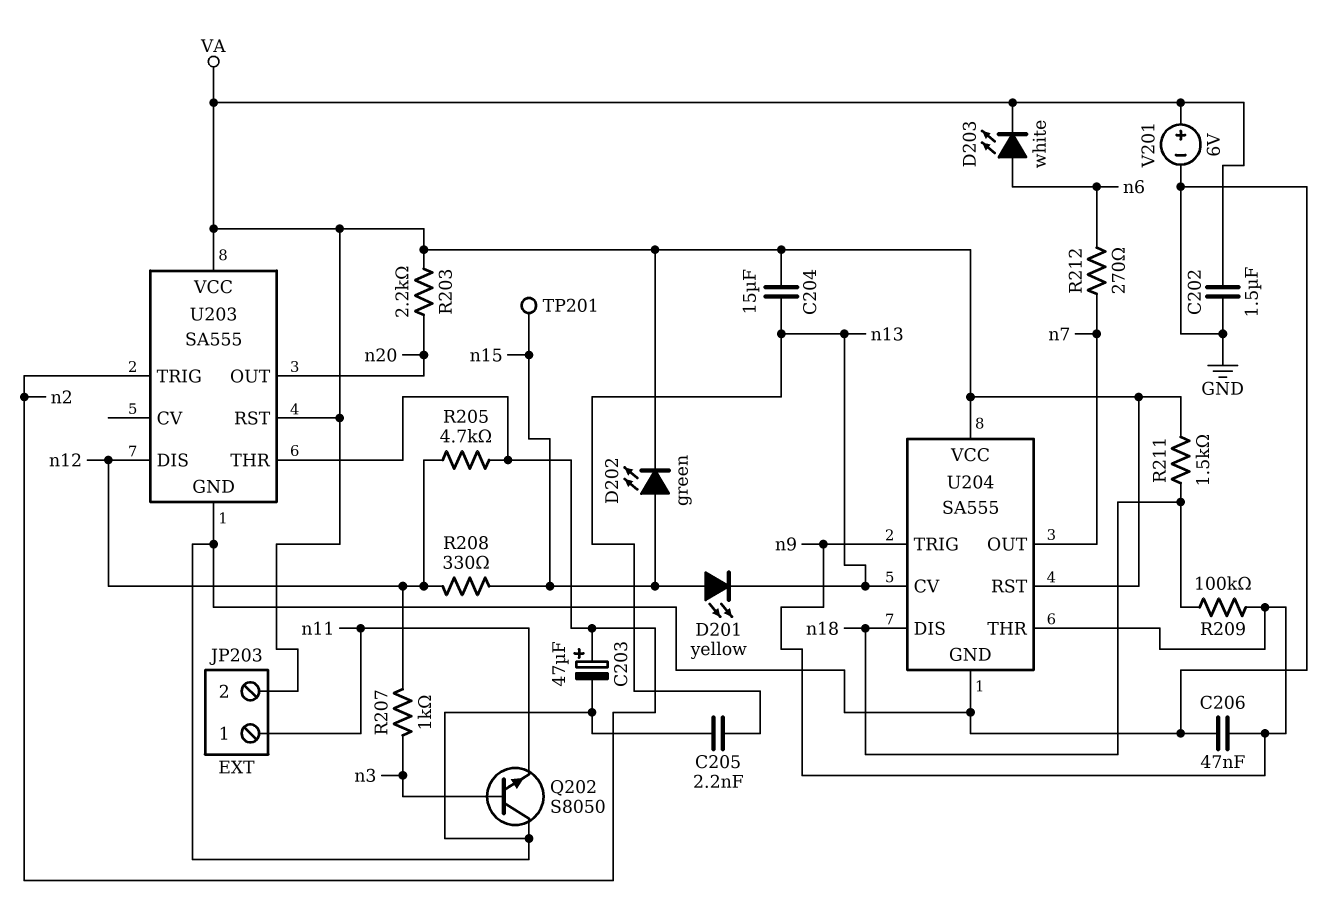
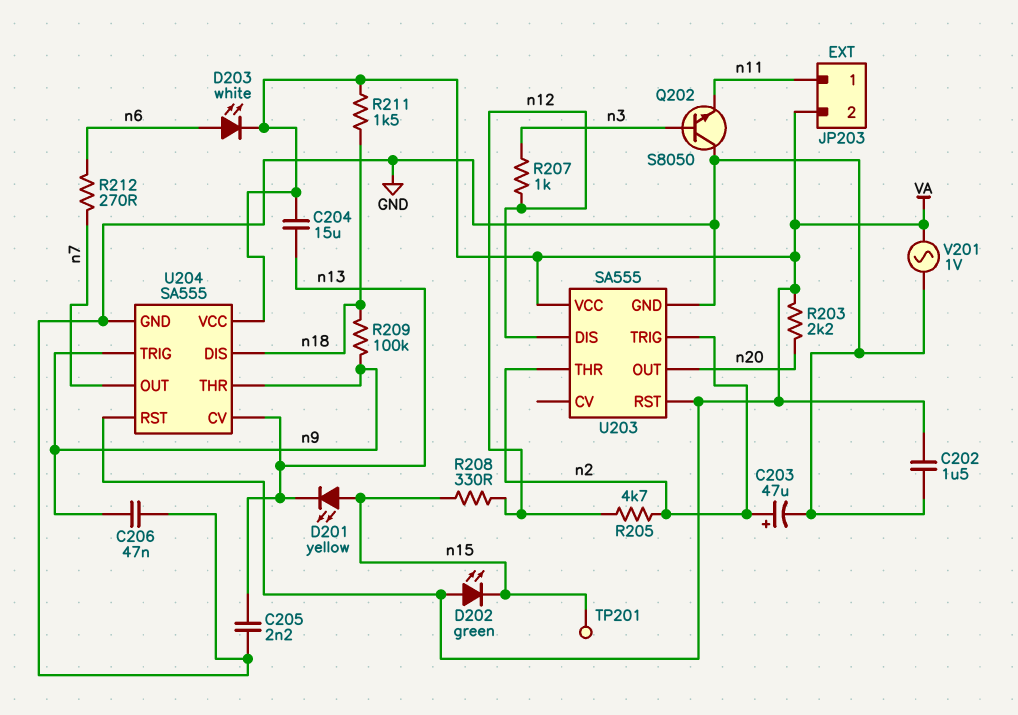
D202: LED green (A n15, K VA) -> LED green (A VA, K n15)
V201: 6V (plus VA, minus GND) -> AC 1V (GND, VA)

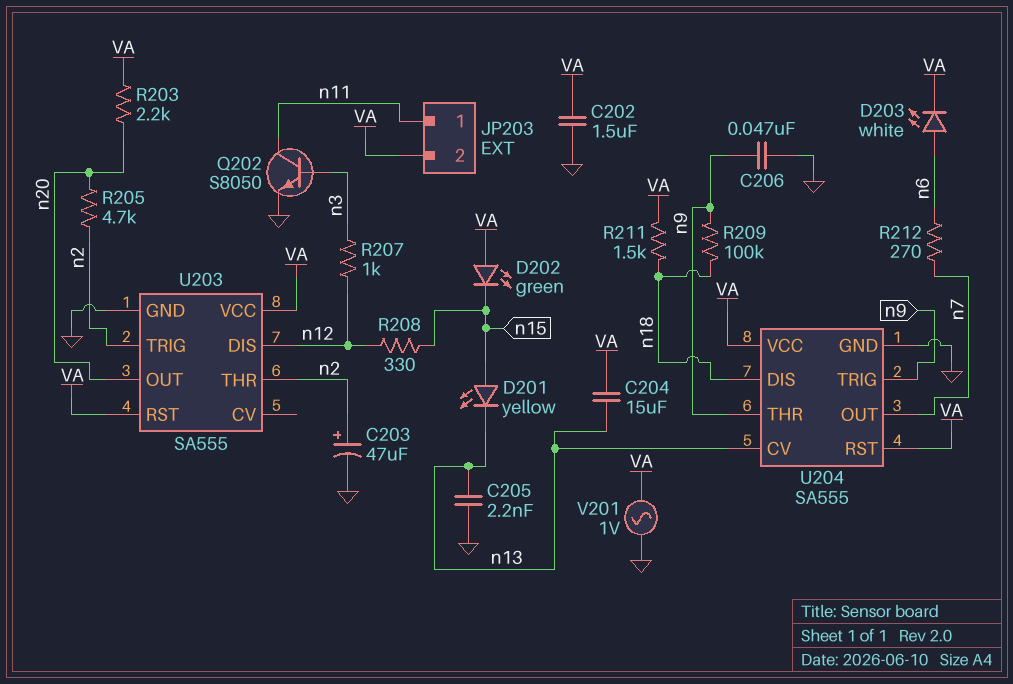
Q202: NPN S8050 (B n3, C GND, E n11) -> NPN S8050 (B n3, C n11, E GND)
R205: 4.7k (n2, n12) -> 4.7k (n2, n20)
TP201: test point (n15) -> none

